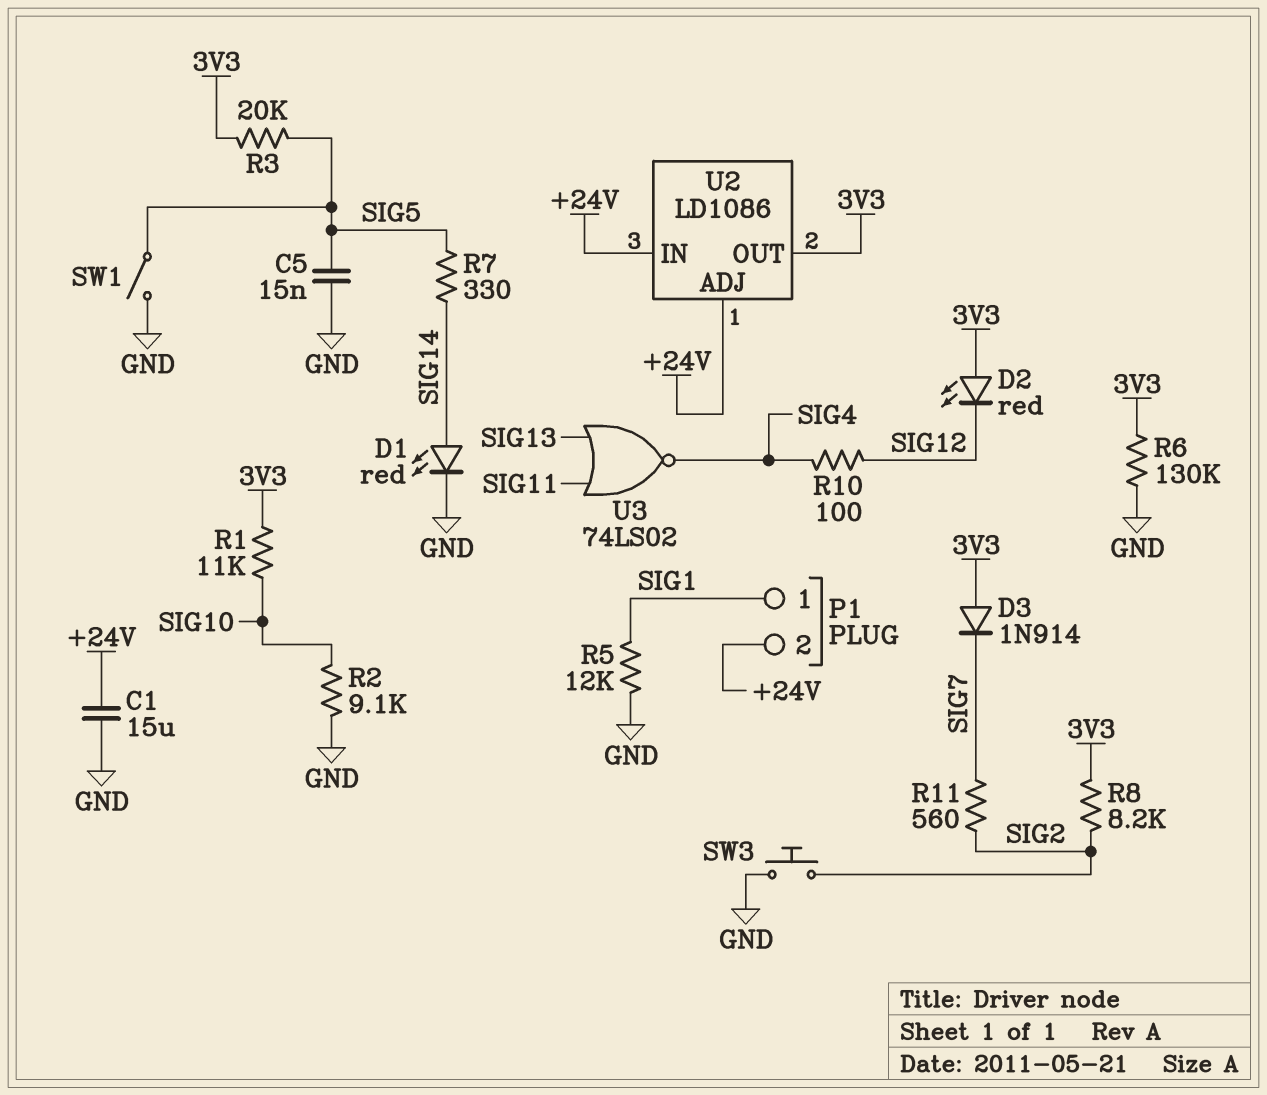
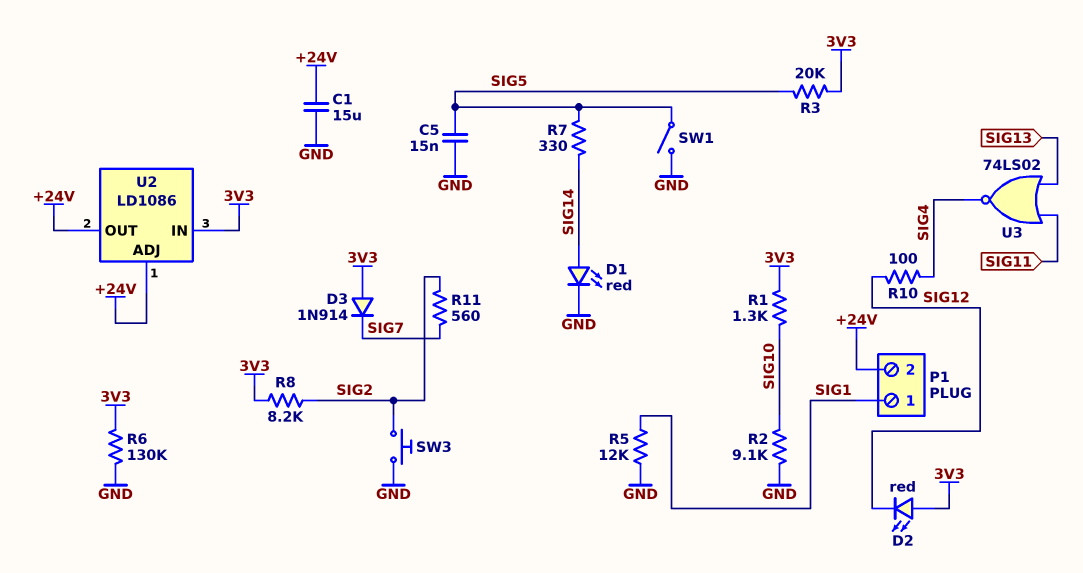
R1: 11k (3V3, SIG10) -> 1.3k (3V3, SIG10)
U2 pin IN: +24V -> 3V3
U2 pin OUT: 3V3 -> +24V

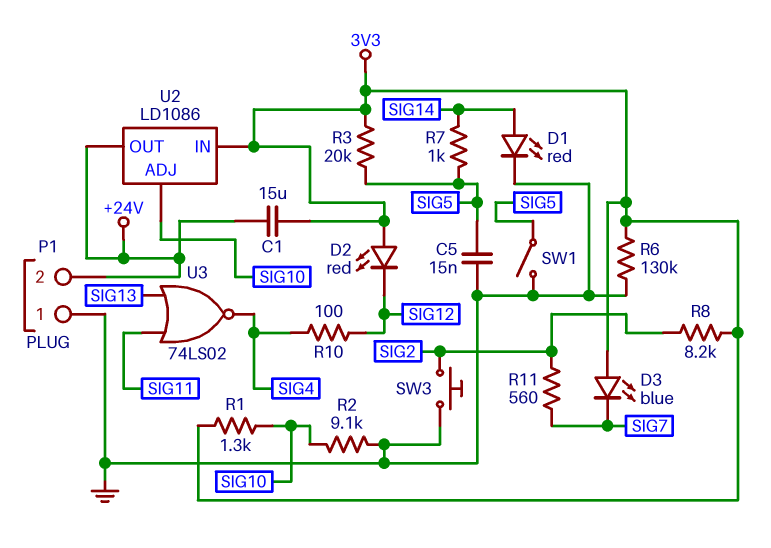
C1: 15uF (+24V, GND) -> 15uF (+24V, 3V3)
D3: diode 1N914 (A 3V3, K SIG7) -> LED blue (A 3V3, K SIG7)
P1 pin 1: SIG1 -> GND
R5: 12k (GND, SIG1) -> none
R7: 330 (SIG5, SIG14) -> 1k (SIG5, SIG14)
U2 pin ADJ: +24V -> SIG10

